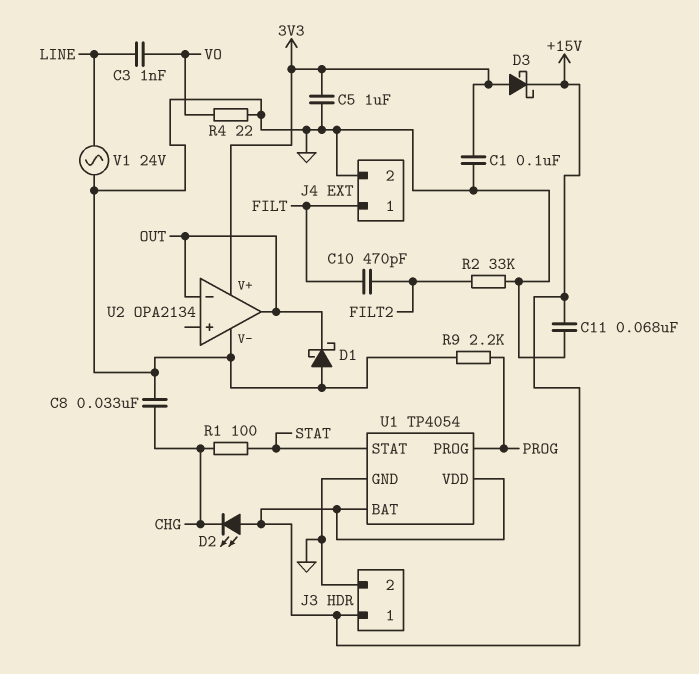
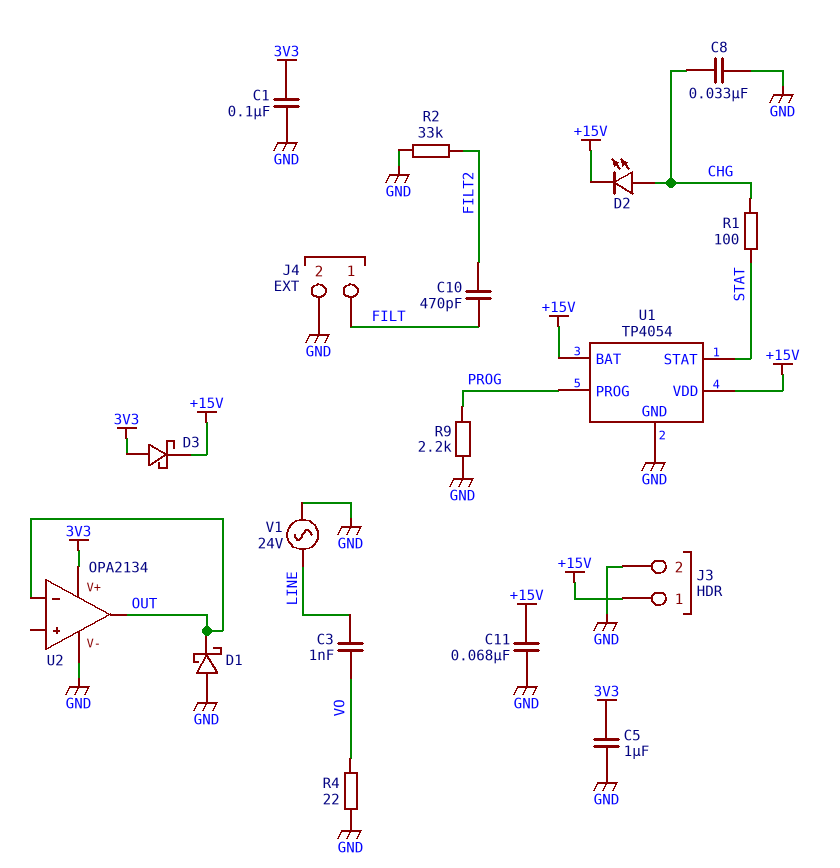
D2: LED (A +15V, K CHG) -> LED (A CHG, K +15V)

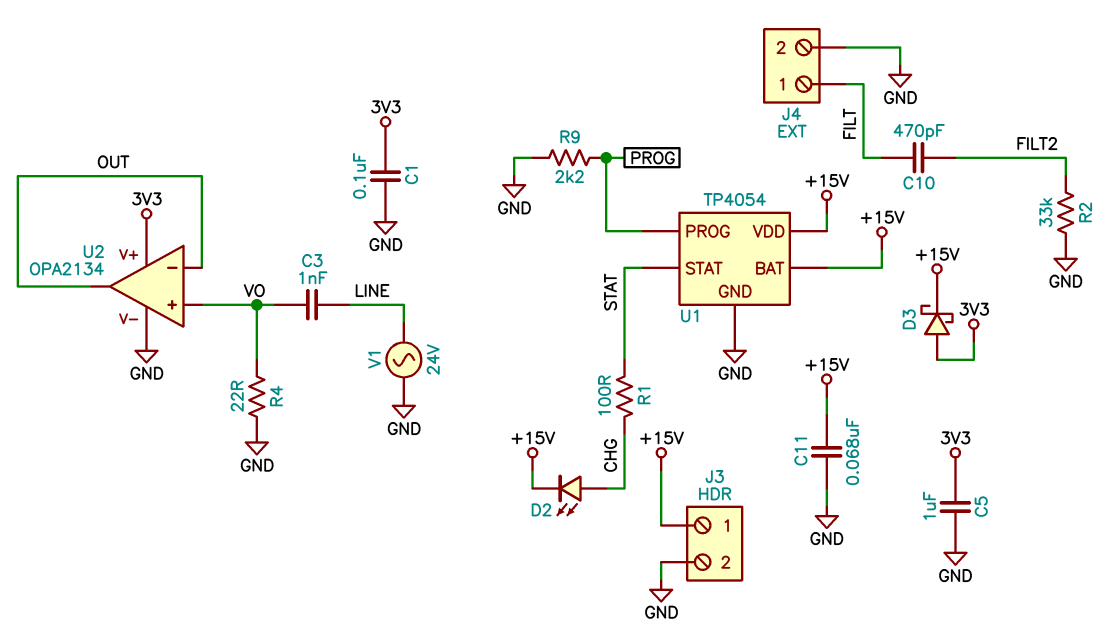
C8: 33nF (CHG, GND) -> none
D1: schottky (A GND, K OUT) -> none
U2 pin in+: none -> VO

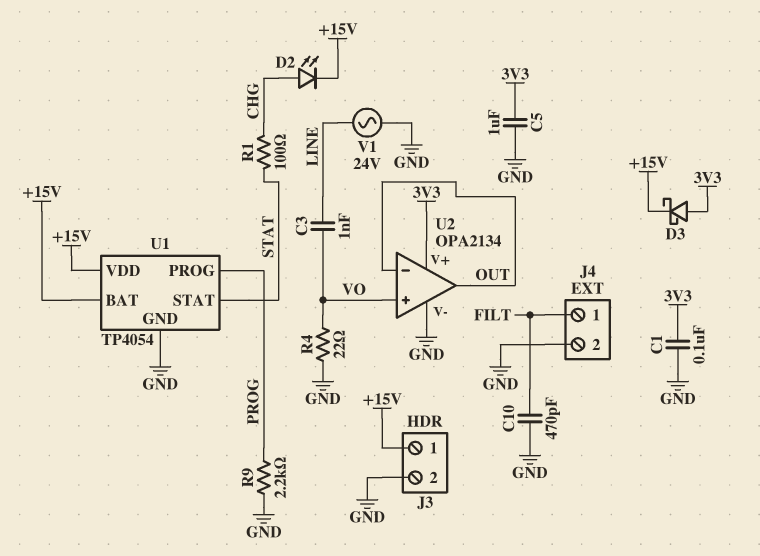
C10: 470pF (FILT, FILT2) -> 470pF (FILT, GND)
C11: 68nF (+15V, GND) -> none
R2: 33k (FILT2, GND) -> none

